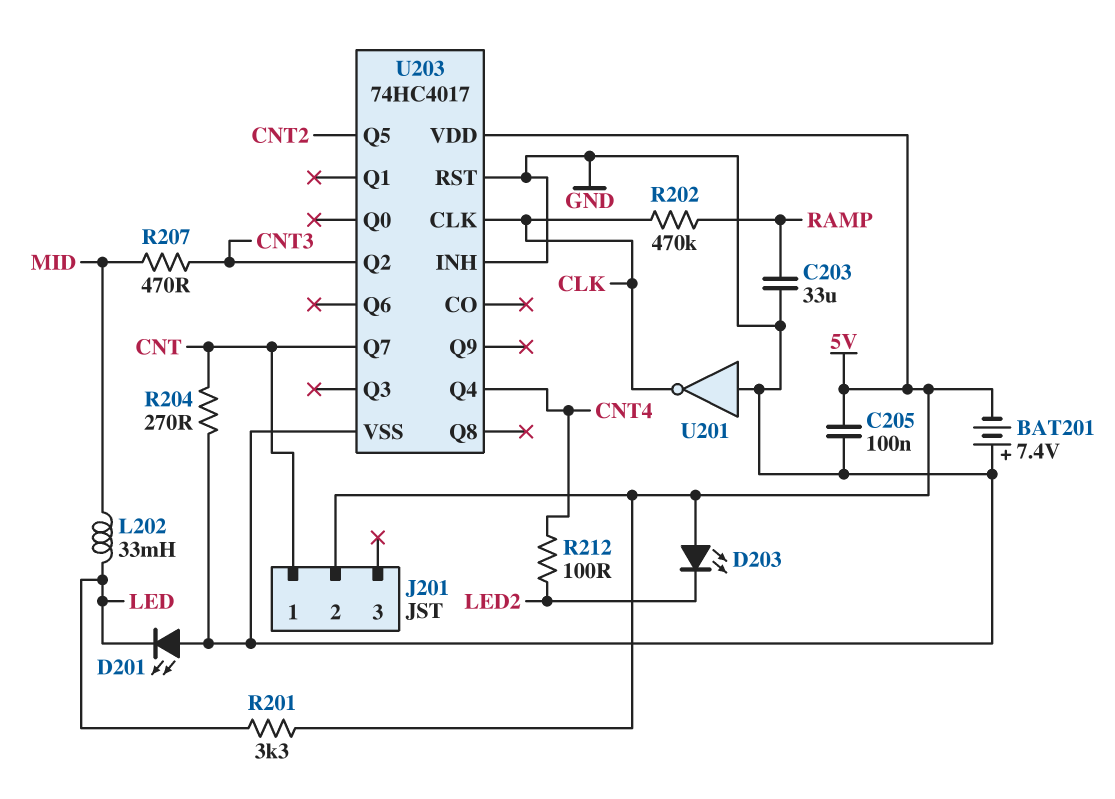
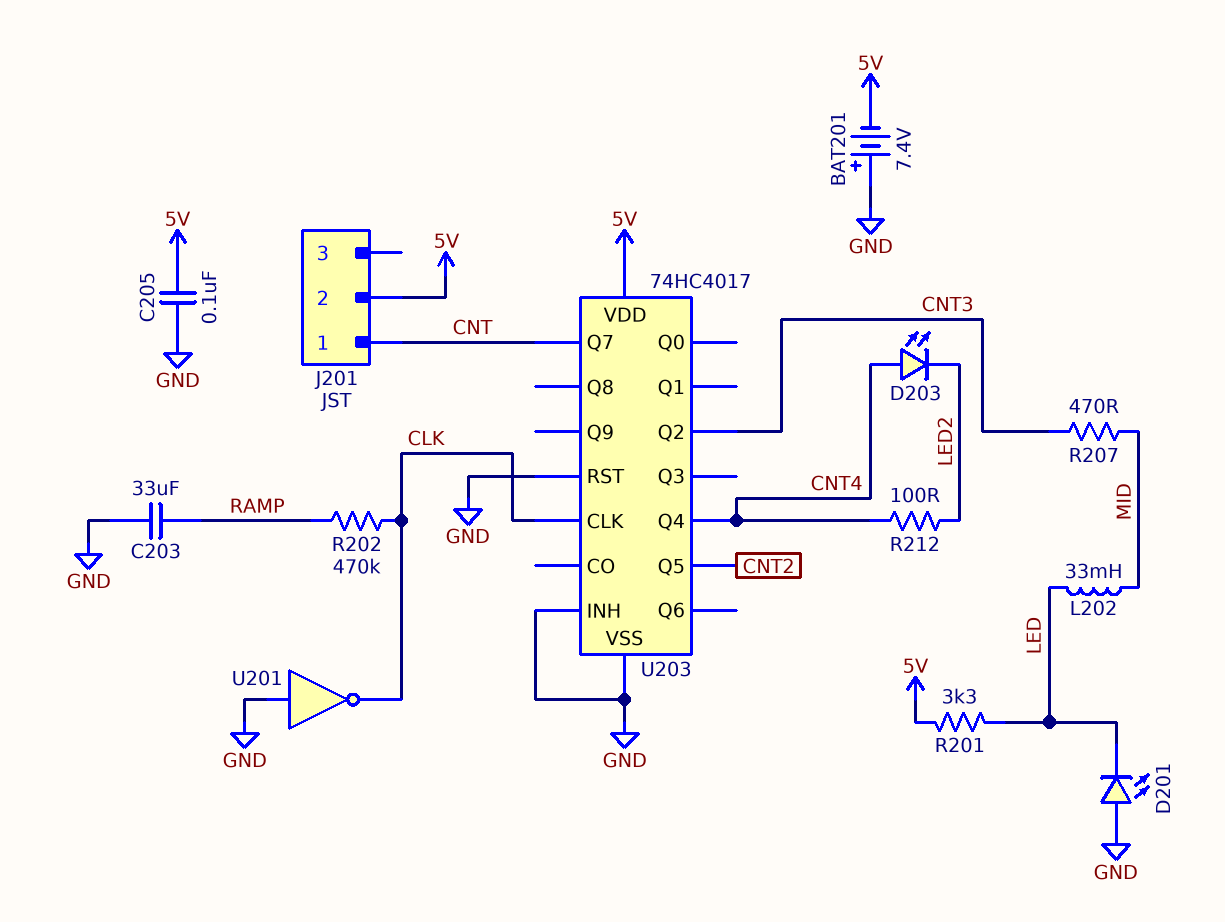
D203: LED (A 5V, K LED2) -> LED (A CNT4, K LED2)
R204: 270 (CNT, GND) -> none

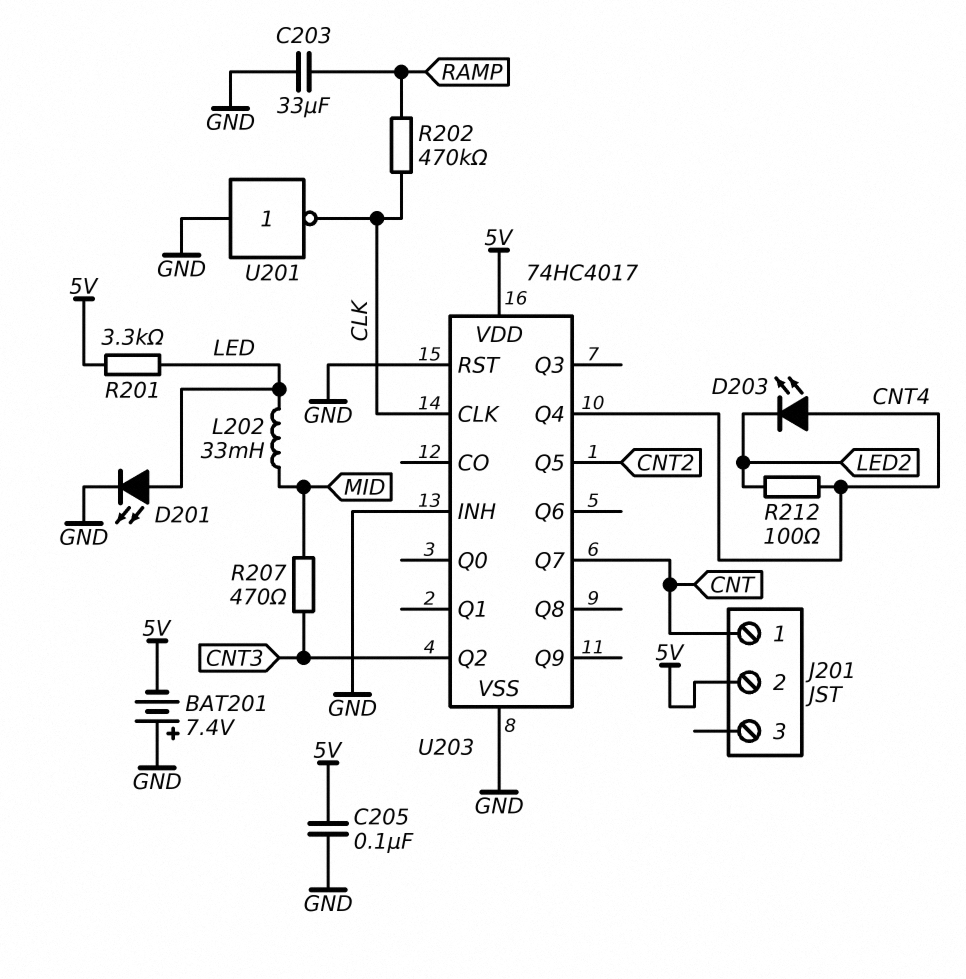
D201: LED (A GND, K LED) -> LED (A LED, K GND)

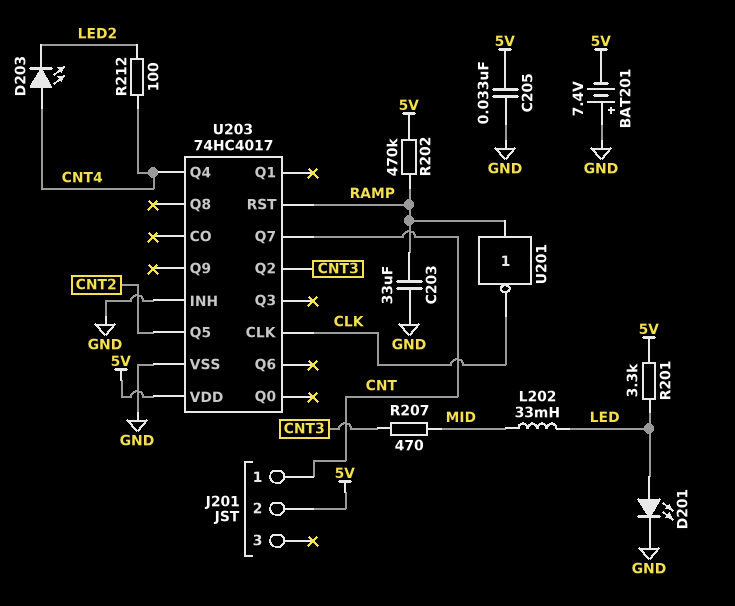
C205: 100nF (5V, GND) -> 33nF (5V, GND)
R202: 470k (CLK, RAMP) -> 470k (5V, RAMP)
U201: NOT (in GND, out CLK) -> NOT (in RAMP, out CLK)
U203 pin RST: GND -> RAMP

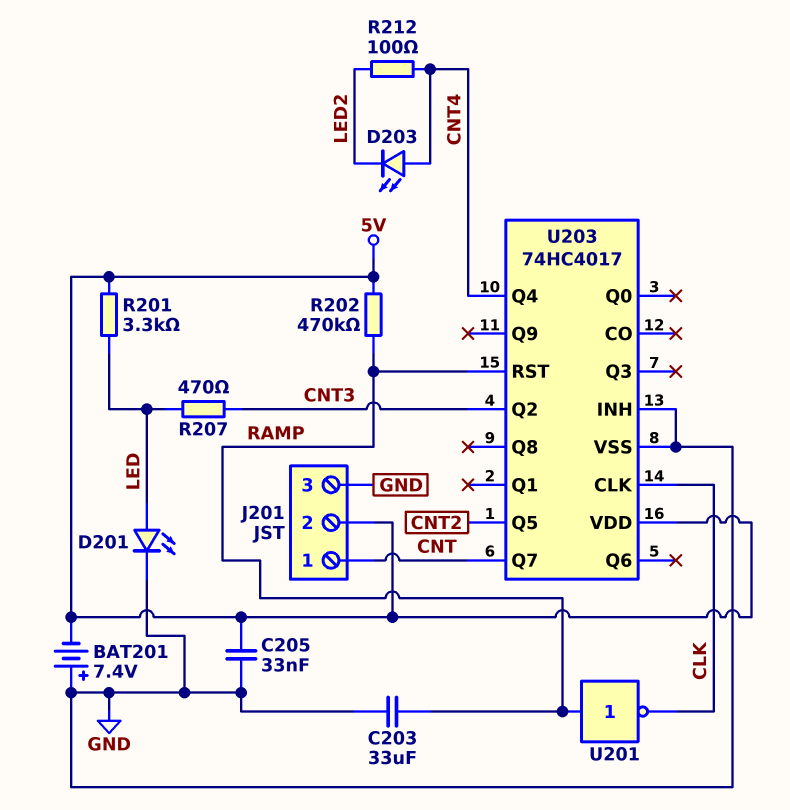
J201 pin 3: none -> GND
L202: 33mH (LED, MID) -> none
R207: 470 (CNT3, MID) -> 470 (CNT3, LED)

